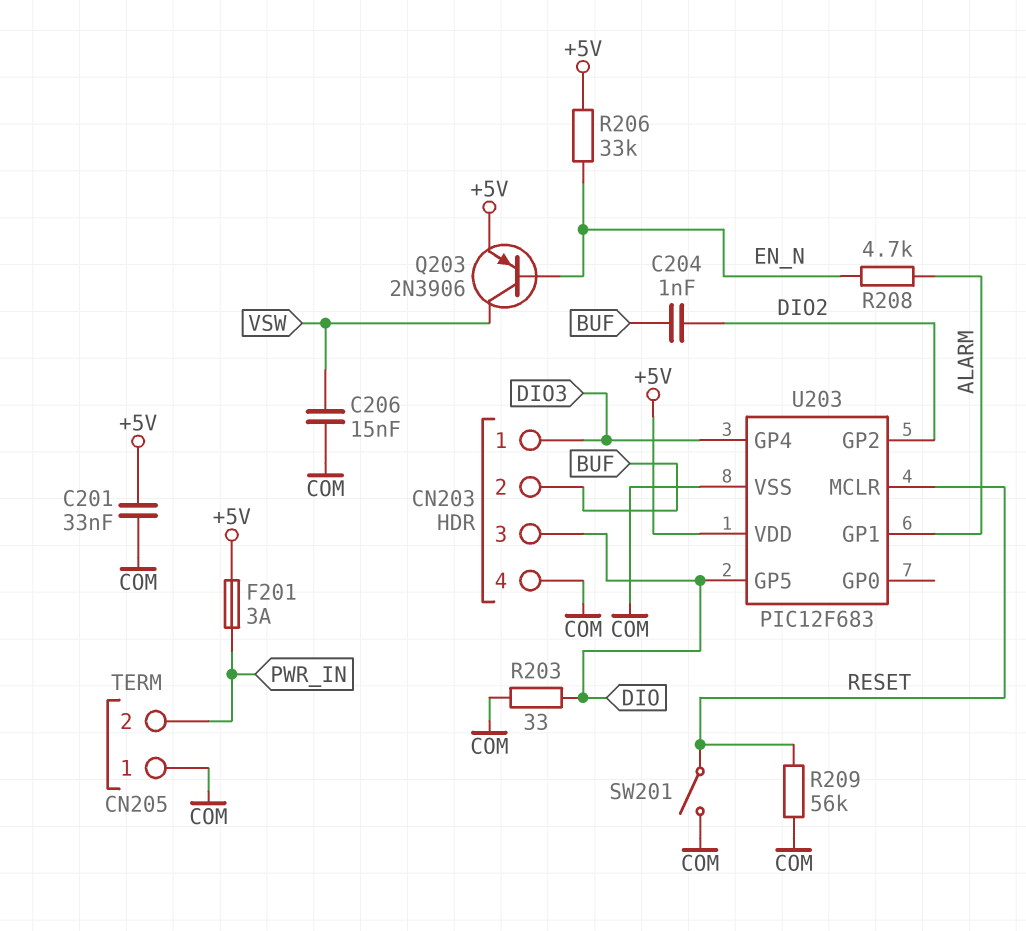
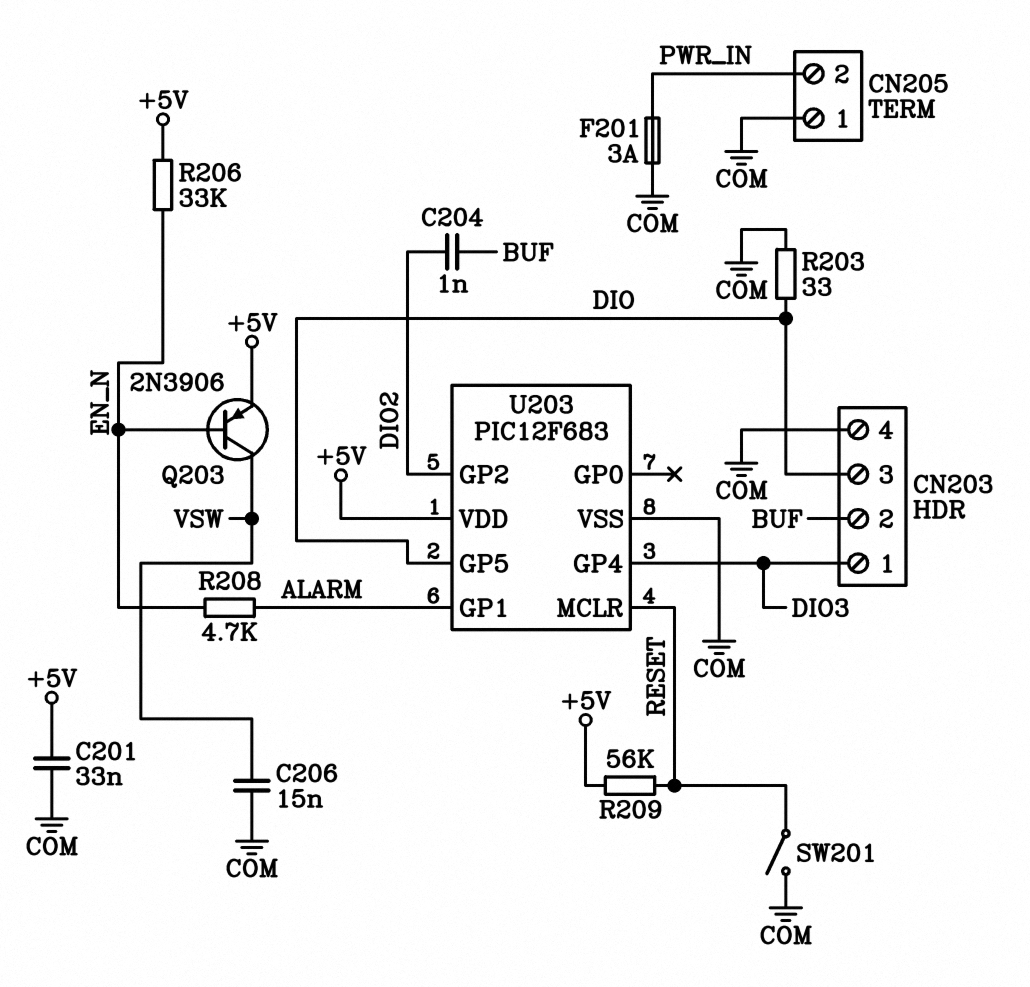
F201: 3A (+5V, PWR_IN) -> 3A (COM, PWR_IN)
R209: 56k (COM, RESET) -> 56k (+5V, RESET)

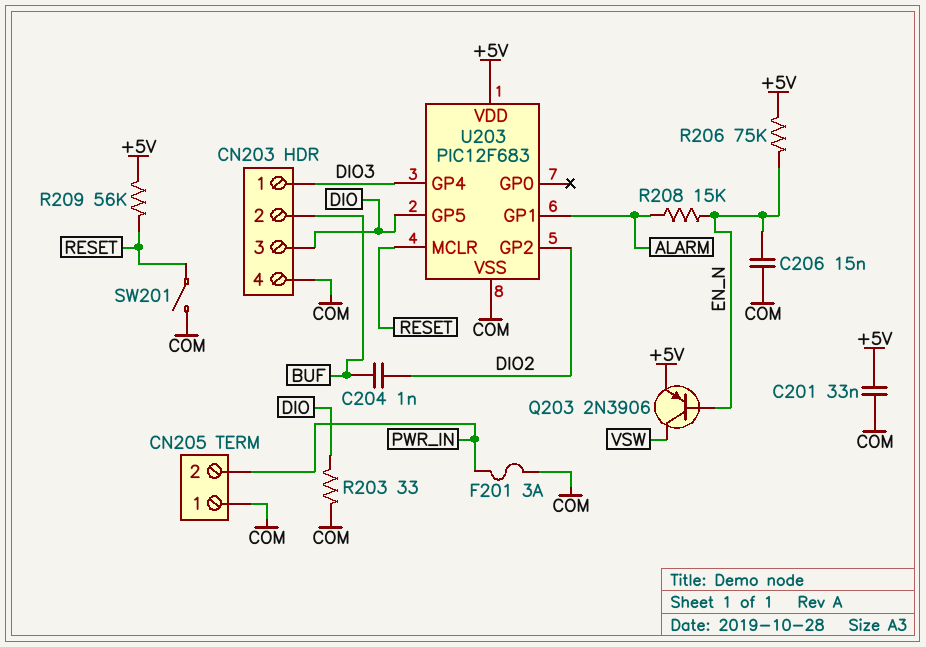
C206: 15nF (COM, VSW) -> 15nF (COM, EN_N)
R206: 33k (+5V, EN_N) -> 75k (+5V, EN_N)
R208: 4.7k (ALARM, EN_N) -> 15k (ALARM, EN_N)

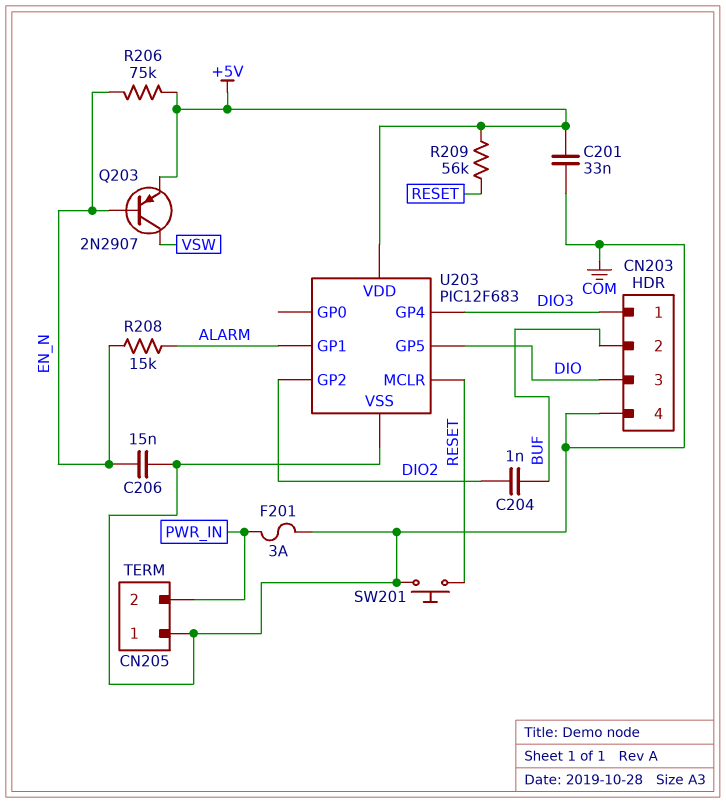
Q203: PNP 2N3906 (B EN_N, C VSW, E +5V) -> PNP 2N2907 (B EN_N, C VSW, E +5V)
R203: 33 (COM, DIO) -> none
SW201: switch (COM, RESET) -> button (COM, RESET)

